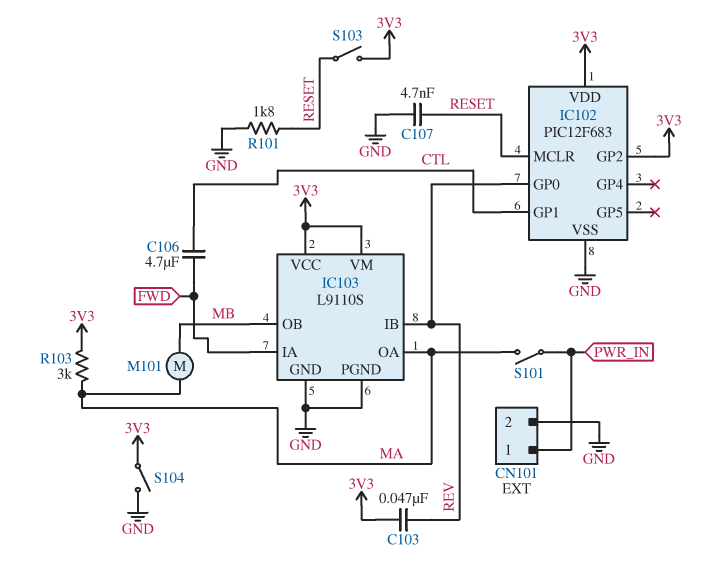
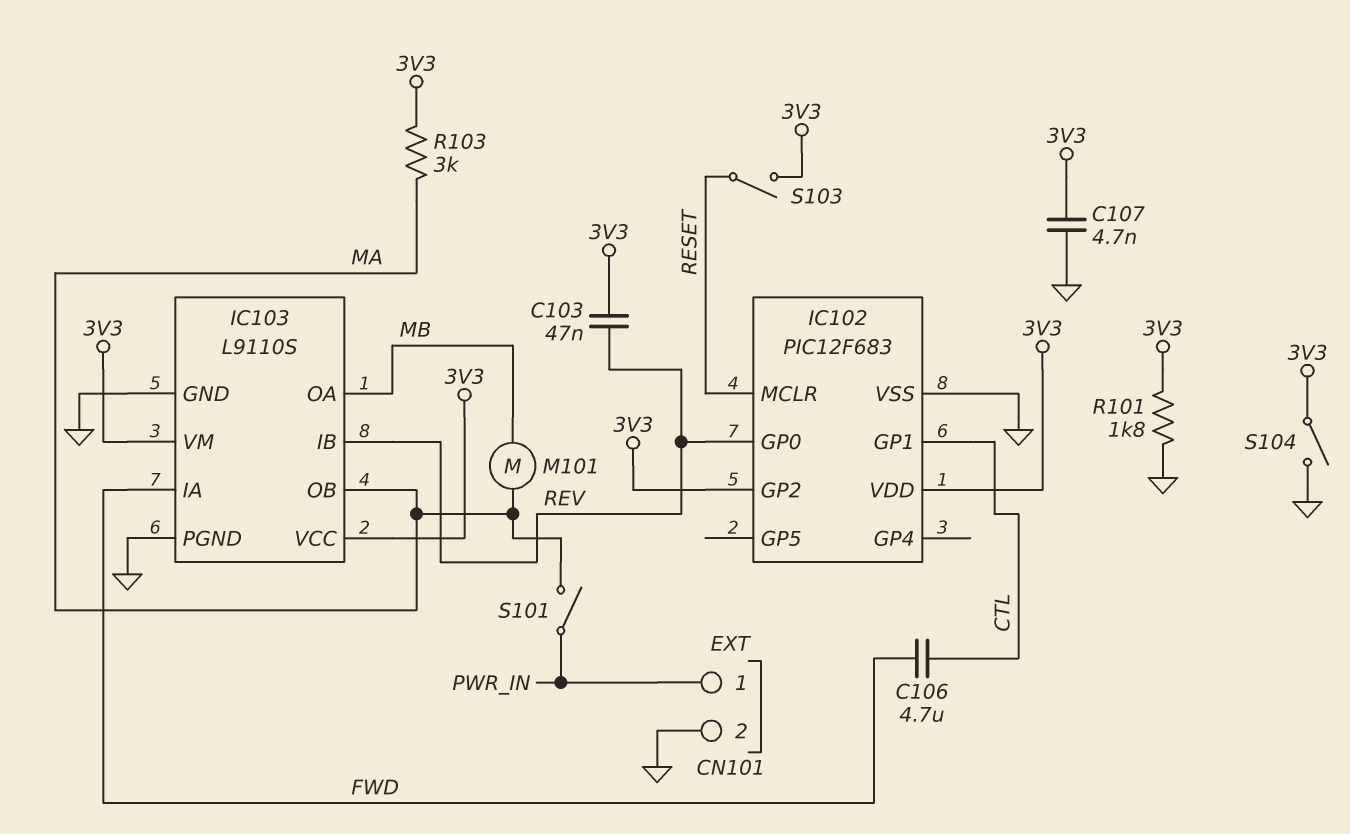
C107: 4.7nF (GND, RESET) -> 4.7nF (3V3, GND)
IC103 pin OA: MA -> MB
IC103 pin OB: MB -> MA
R101: 1.8k (GND, RESET) -> 1.8k (3V3, GND)

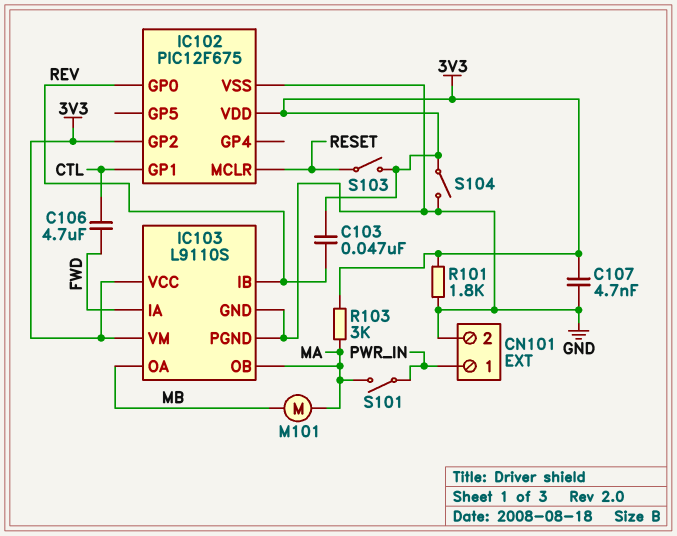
IC102: PIC12F683 -> PIC12F675

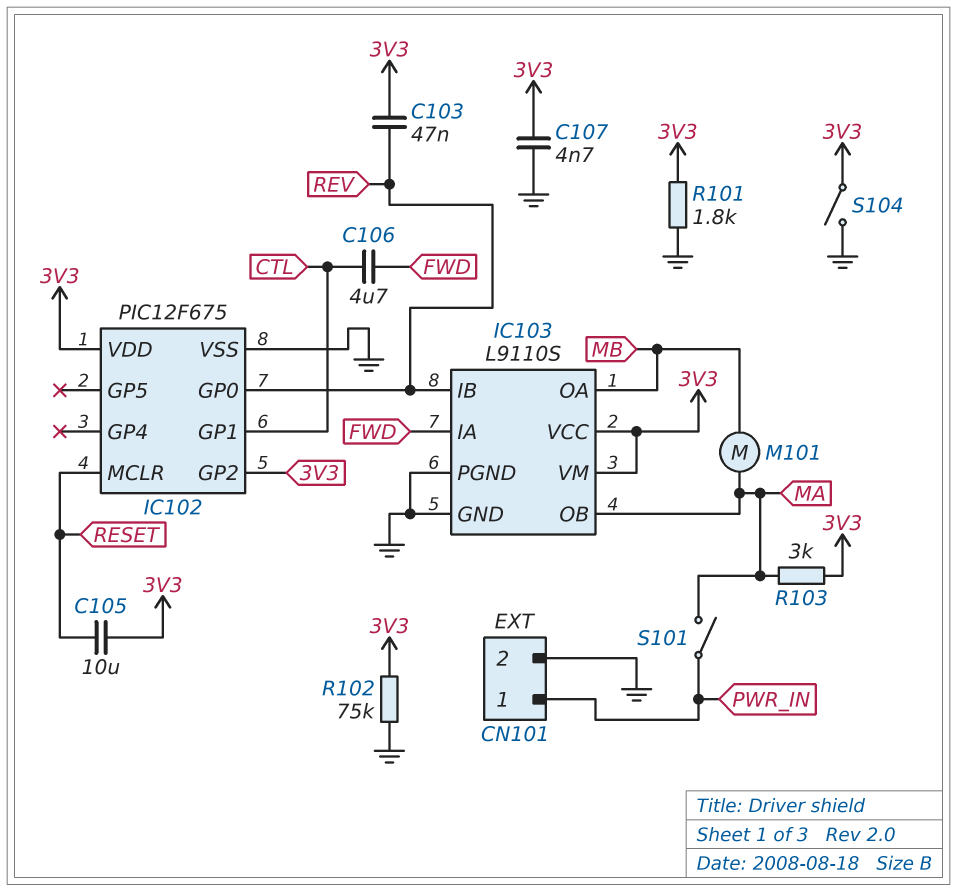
C105: none -> 10uF (3V3, RESET)
R102: none -> 75k (3V3, GND)
S103: switch (3V3, RESET) -> none

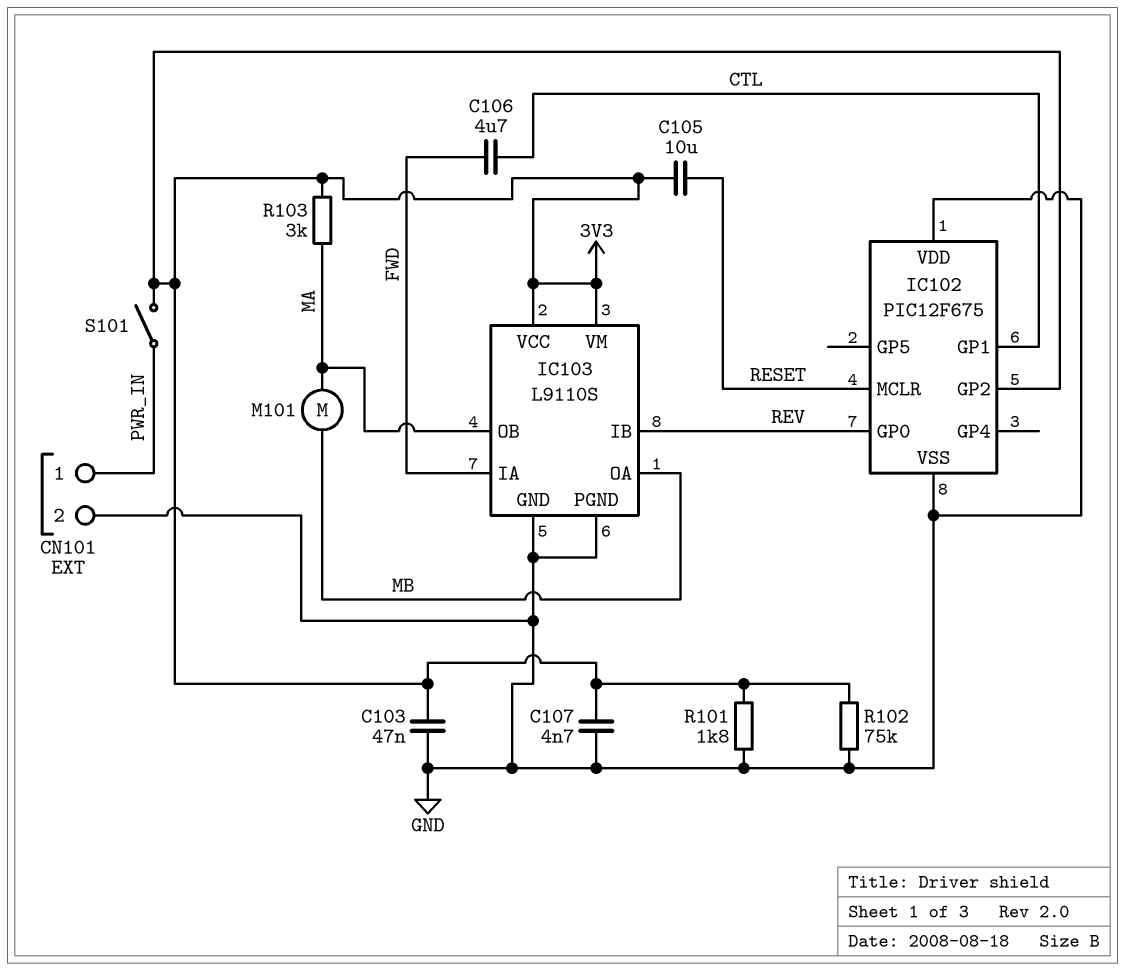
C103: 47nF (3V3, REV) -> 47nF (3V3, GND)
IC102 pin VDD: 3V3 -> GND
S101: switch (MA, PWR_IN) -> switch (3V3, PWR_IN)
S104: switch (3V3, GND) -> none

